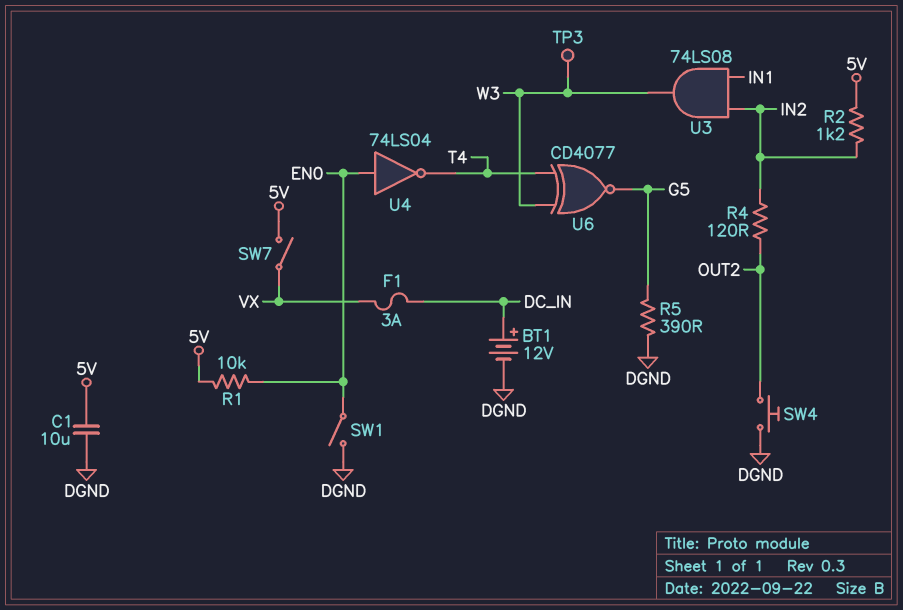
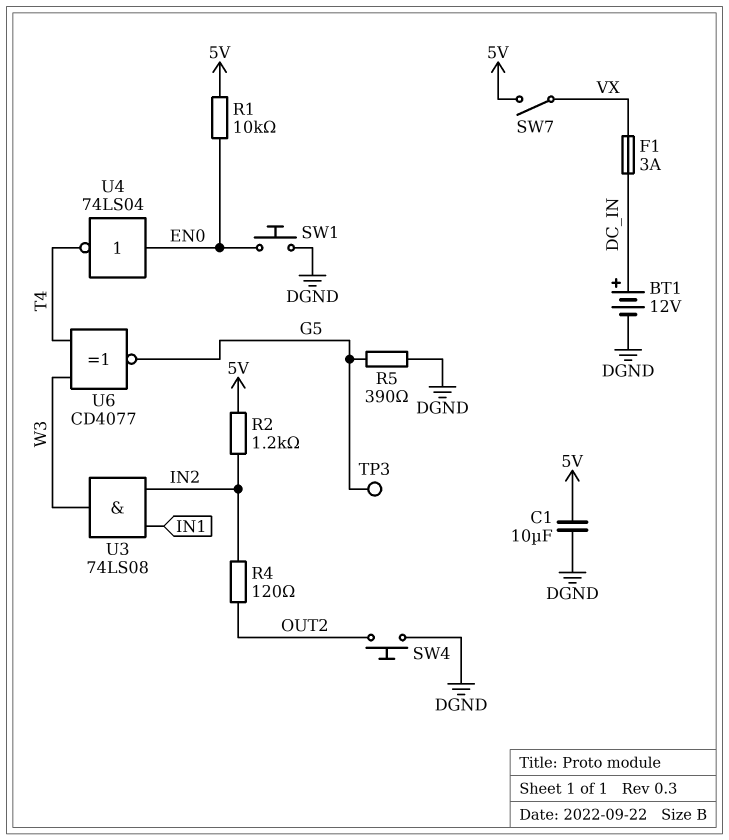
SW1: switch (DGND, EN0) -> button (DGND, EN0)
TP3: test point (W3) -> test point (G5)

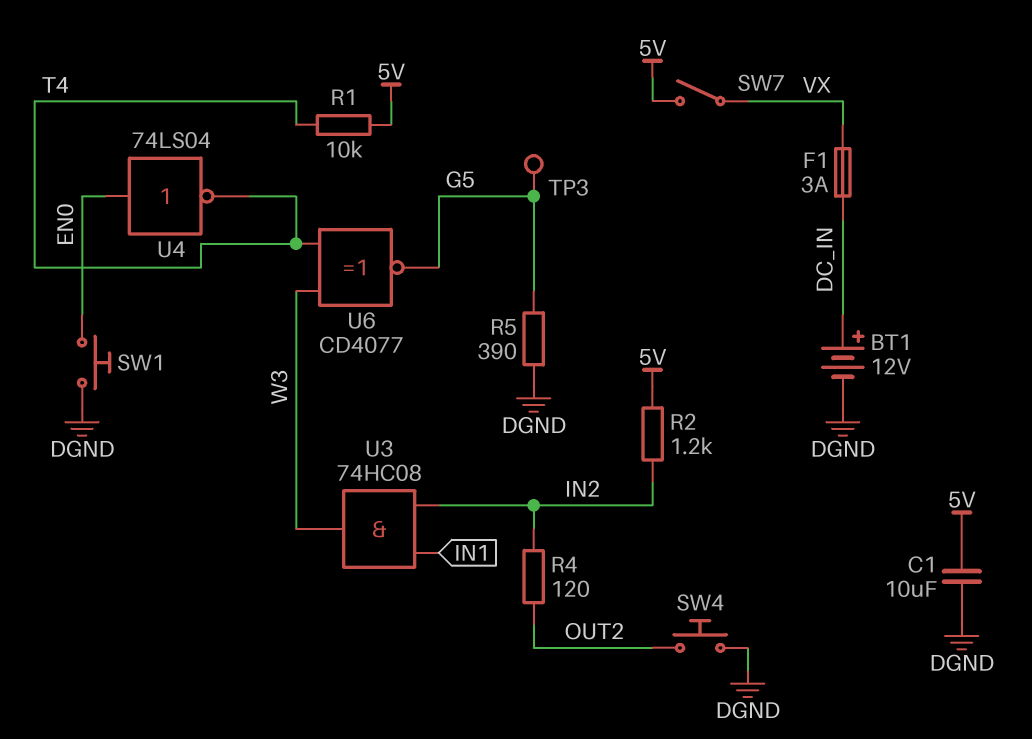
R1: 10k (5V, EN0) -> 10k (5V, T4)
U3: AND 74LS08 (in IN1, in IN2, out W3) -> AND 74HC08 (in IN1, in IN2, out W3)

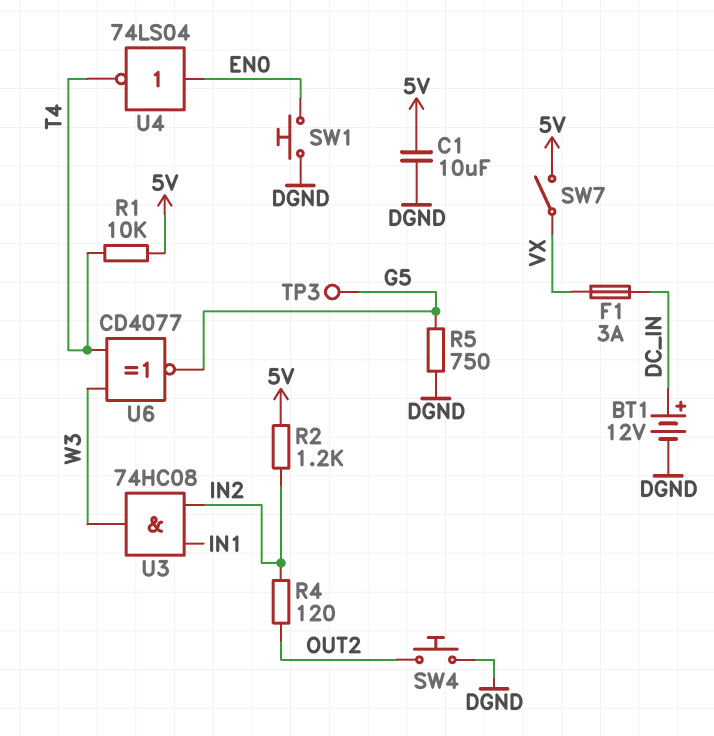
R5: 390 (DGND, G5) -> 750 (DGND, G5)

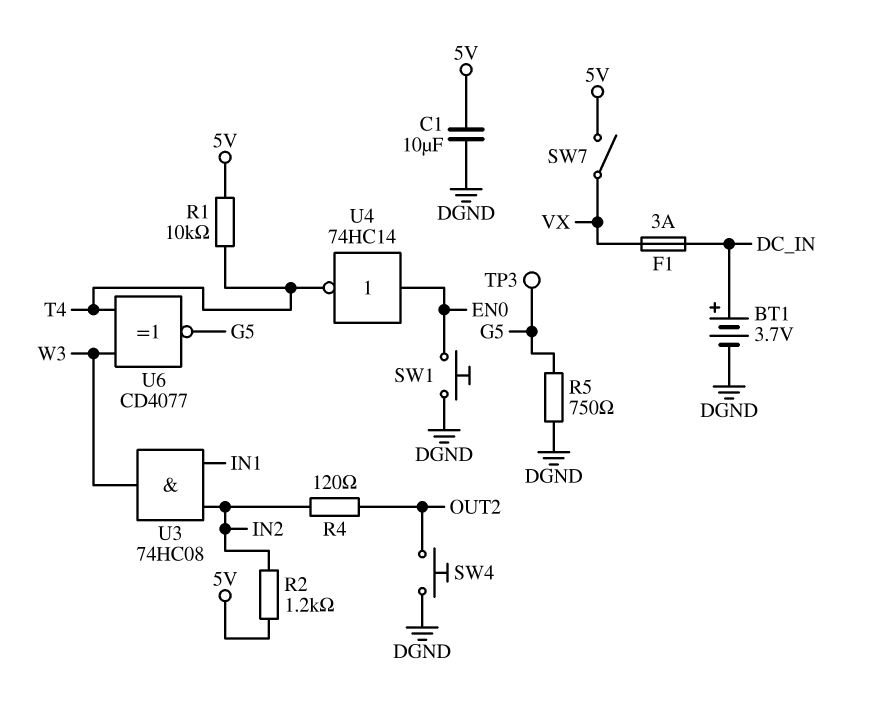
BT1: 12V (plus DC_IN, minus DGND) -> 3.7V (plus DC_IN, minus DGND)
U4: NOT 74LS04 (in EN0, out T4) -> NOT 74HC14 (in EN0, out T4)

